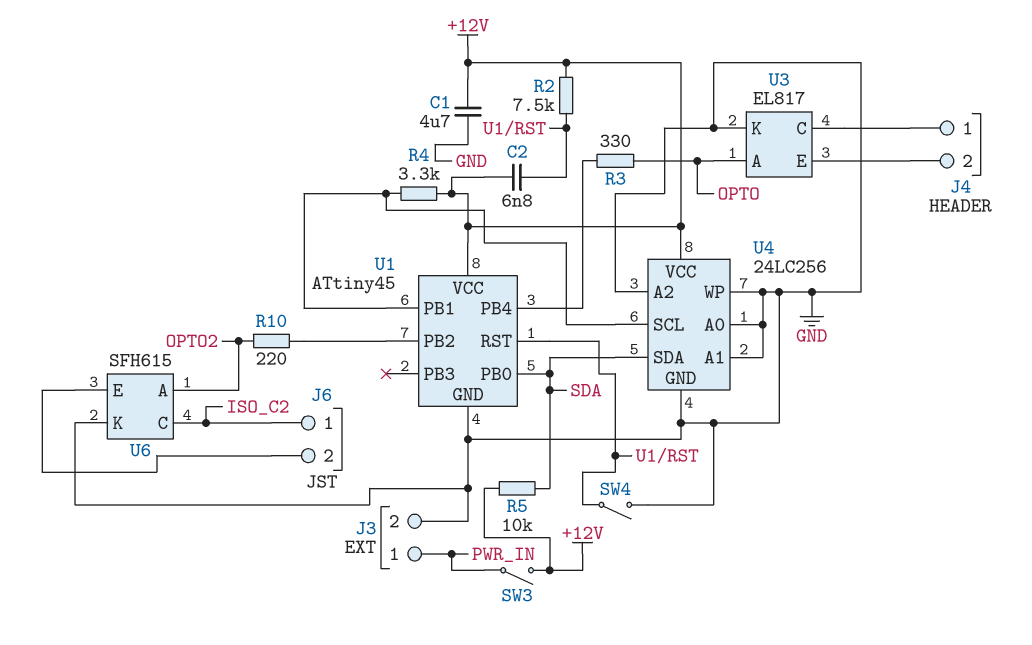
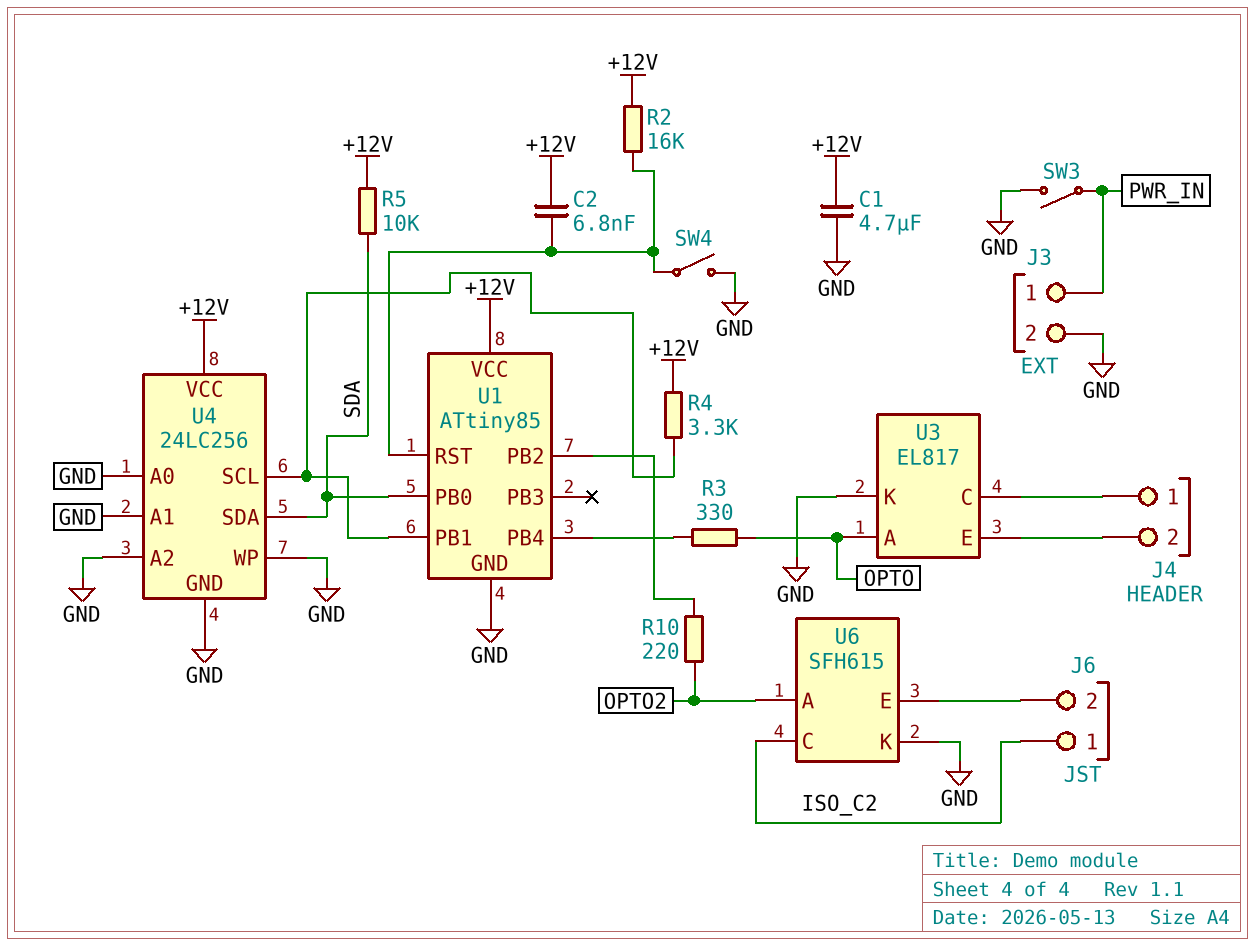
R2: 7.5k (+12V, U1/RST) -> 16k (+12V, U1/RST)
SW3: switch (+12V, PWR_IN) -> switch (GND, PWR_IN)
U1: ATtiny45 -> ATtiny85

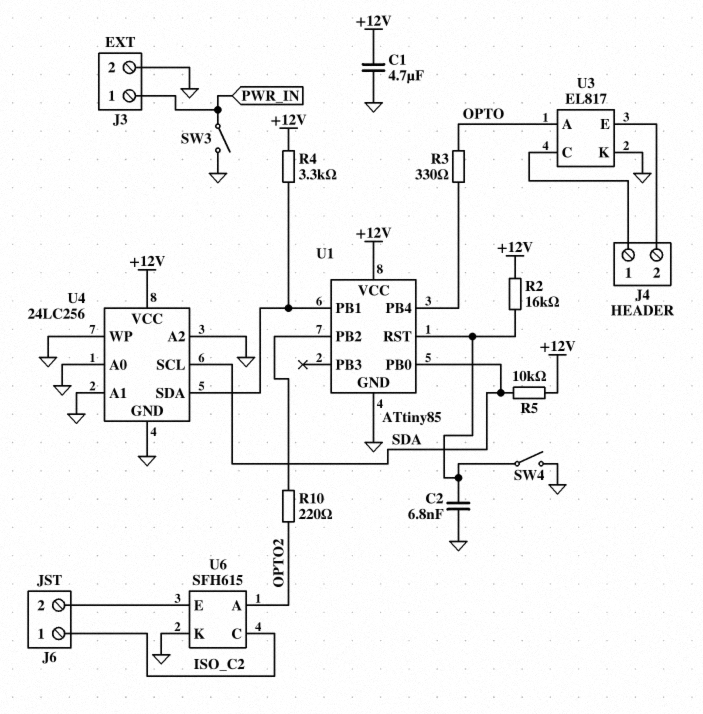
C2: 6.8nF (+12V, U1/RST) -> 6.8nF (GND, U1/RST)
U4 pin SCL: U1/PB1 -> SDA
U4 pin SDA: SDA -> U1/PB1

